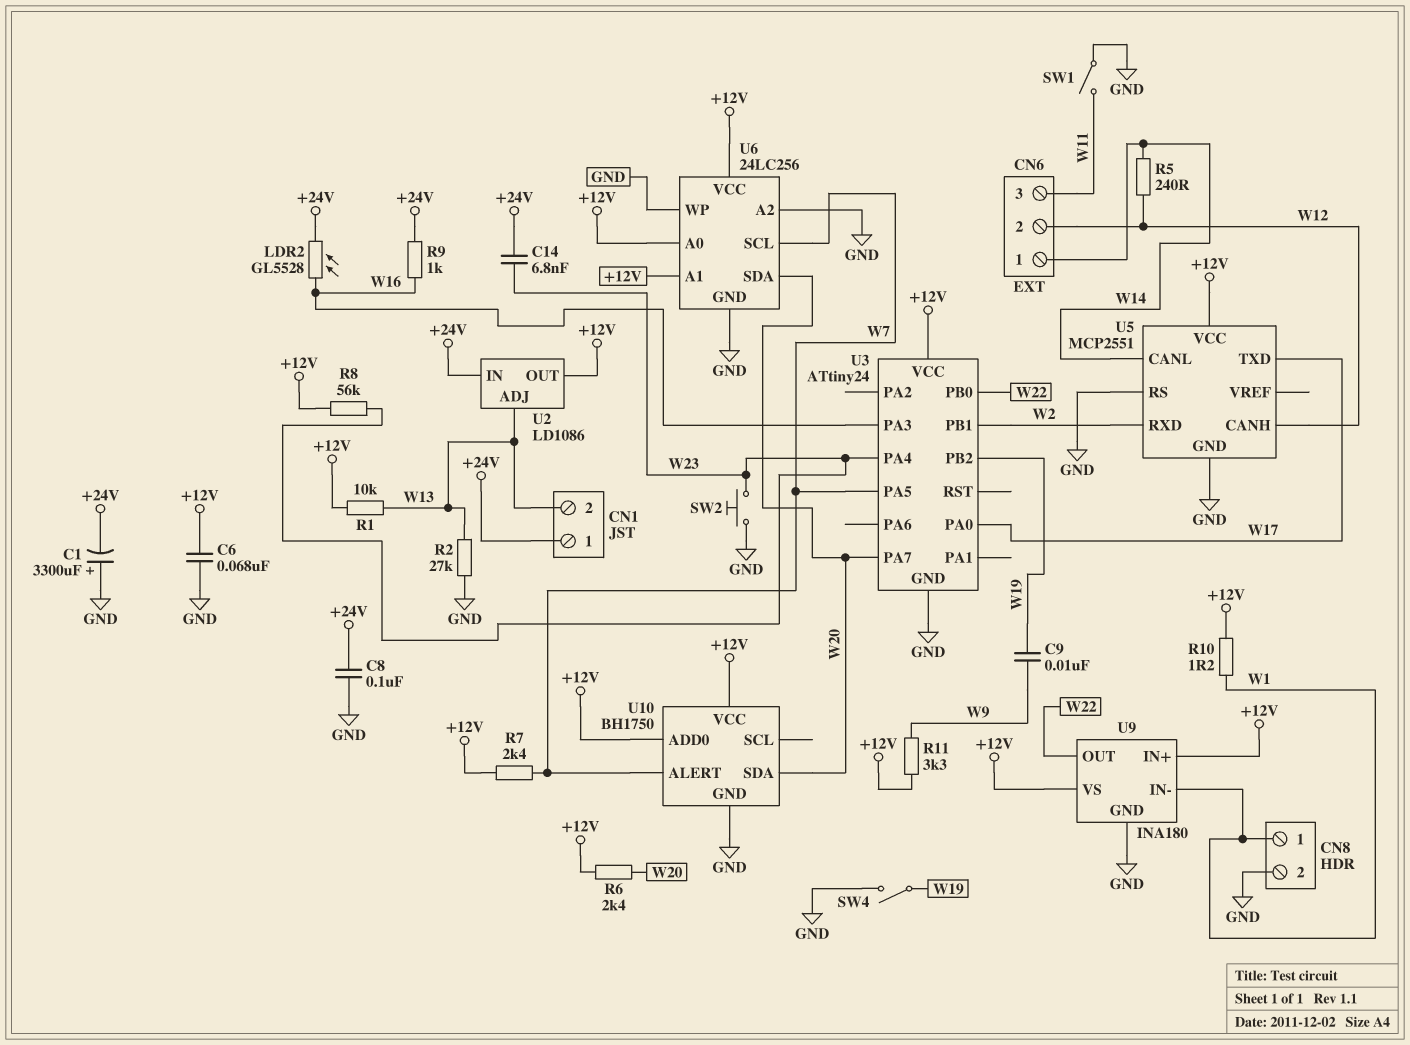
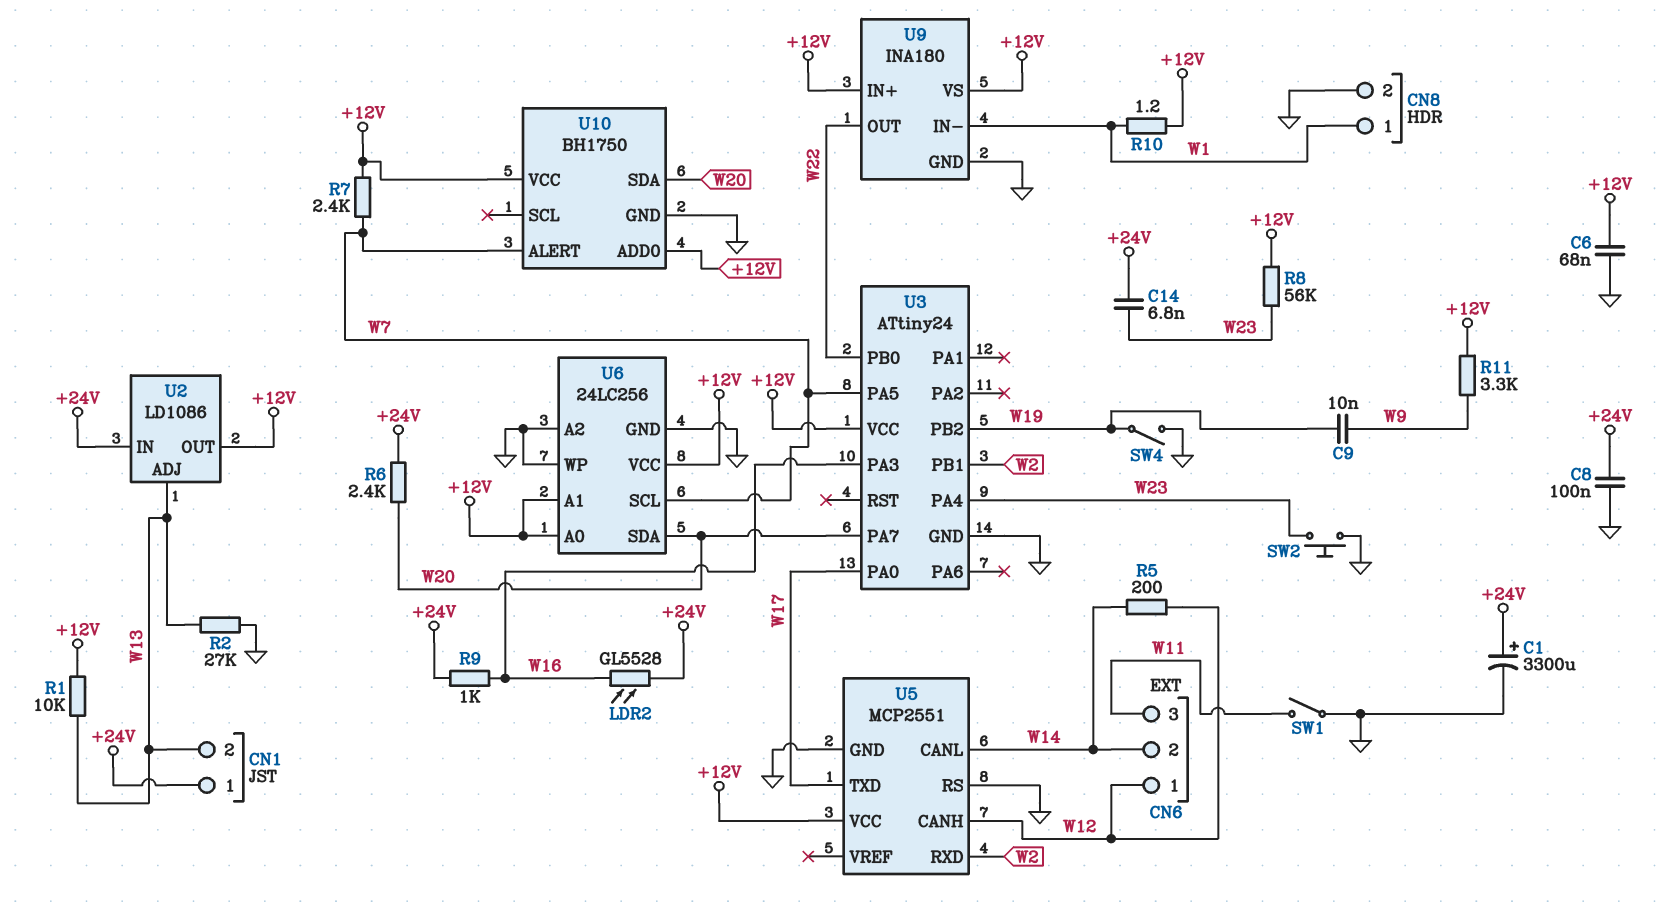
C1: 3300uF (plus GND, minus +24V) -> 3300uF (plus +24V, minus GND)
CN6 pin 1: W14 -> W12
CN6 pin 2: W12 -> W14
R5: 240 (W12, W14) -> 200 (W12, W14)
R6: 2.4k (+12V, W20) -> 2.4k (+24V, W20)

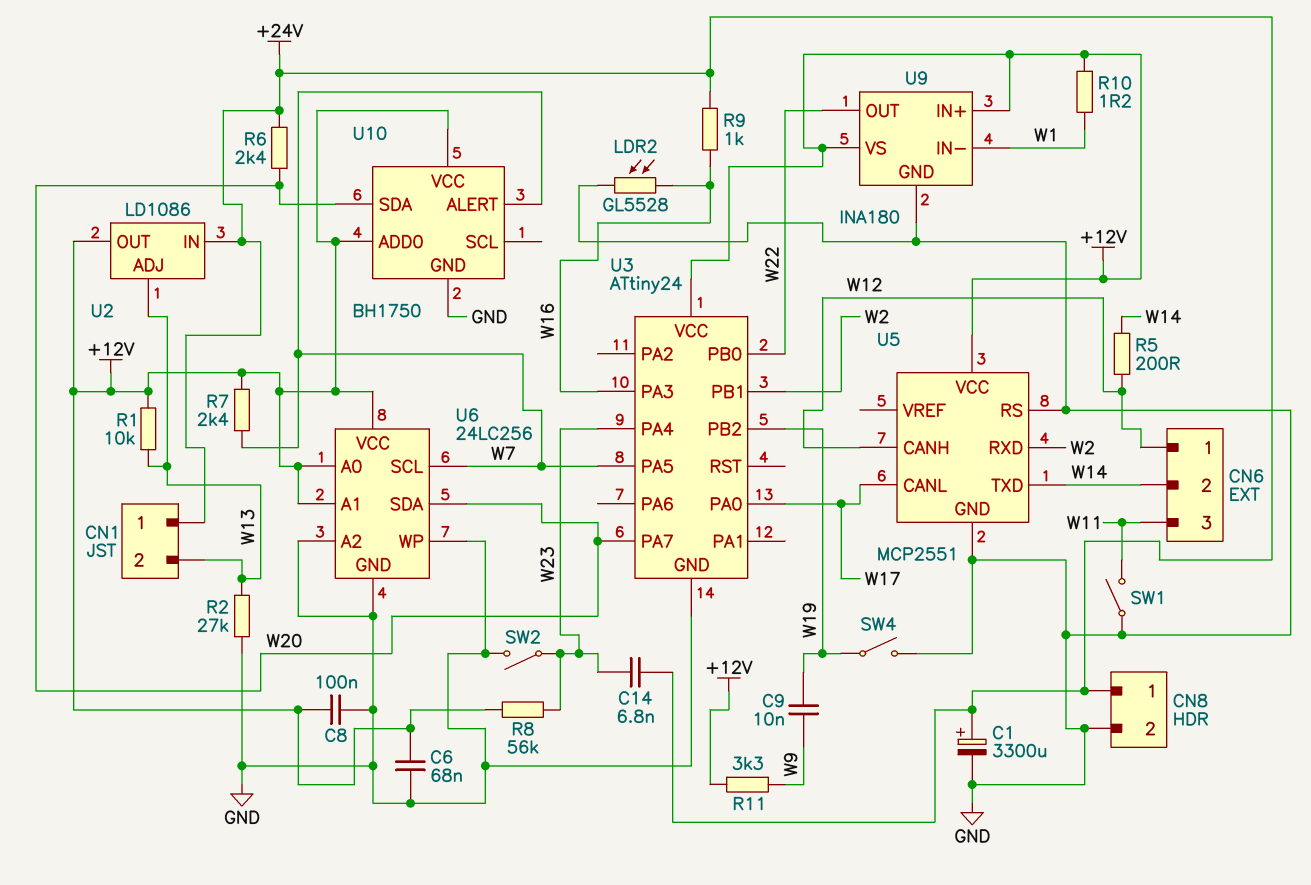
C8: 100nF (+24V, GND) -> 100nF (+12V, GND)
CN8 pin 1: W1 -> +24V
LDR2: GL5528 (+24V, W16) -> GL5528 (GND, W16)
SW2: button (GND, W23) -> switch (GND, W23)
U5 pin CANL: W14 -> W17
U5 pin TXD: W17 -> W14

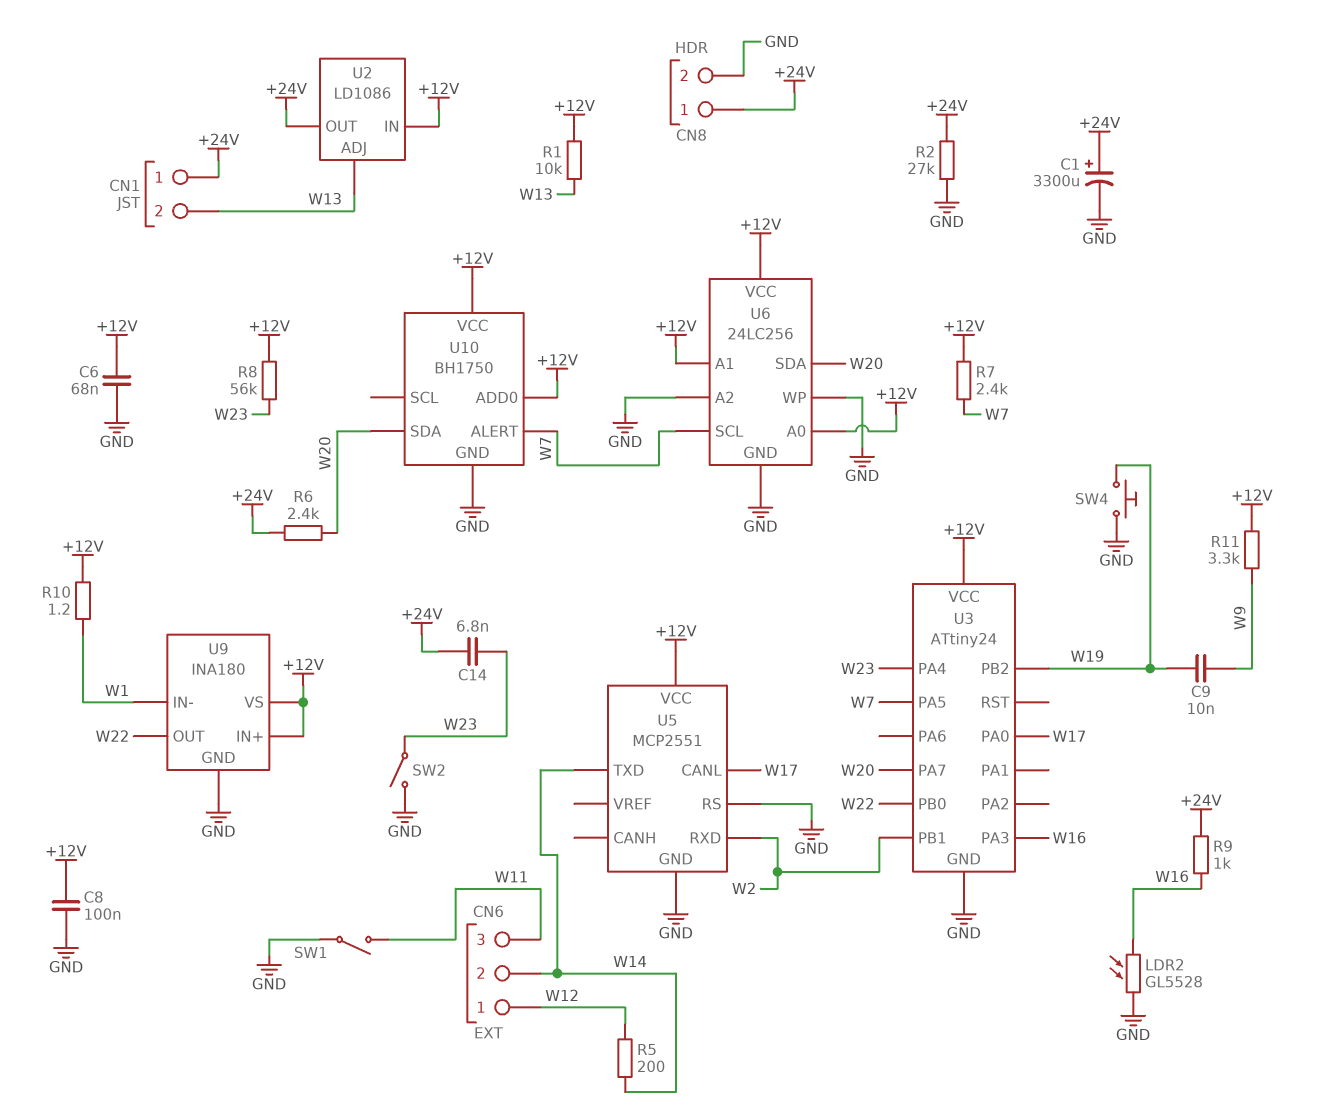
R2: 27k (GND, W13) -> 27k (+24V, GND)
SW4: switch (GND, W19) -> button (GND, W19)
U2 pin IN: +24V -> +12V
U2 pin OUT: +12V -> +24V
U5 pin CANH: W12 -> none

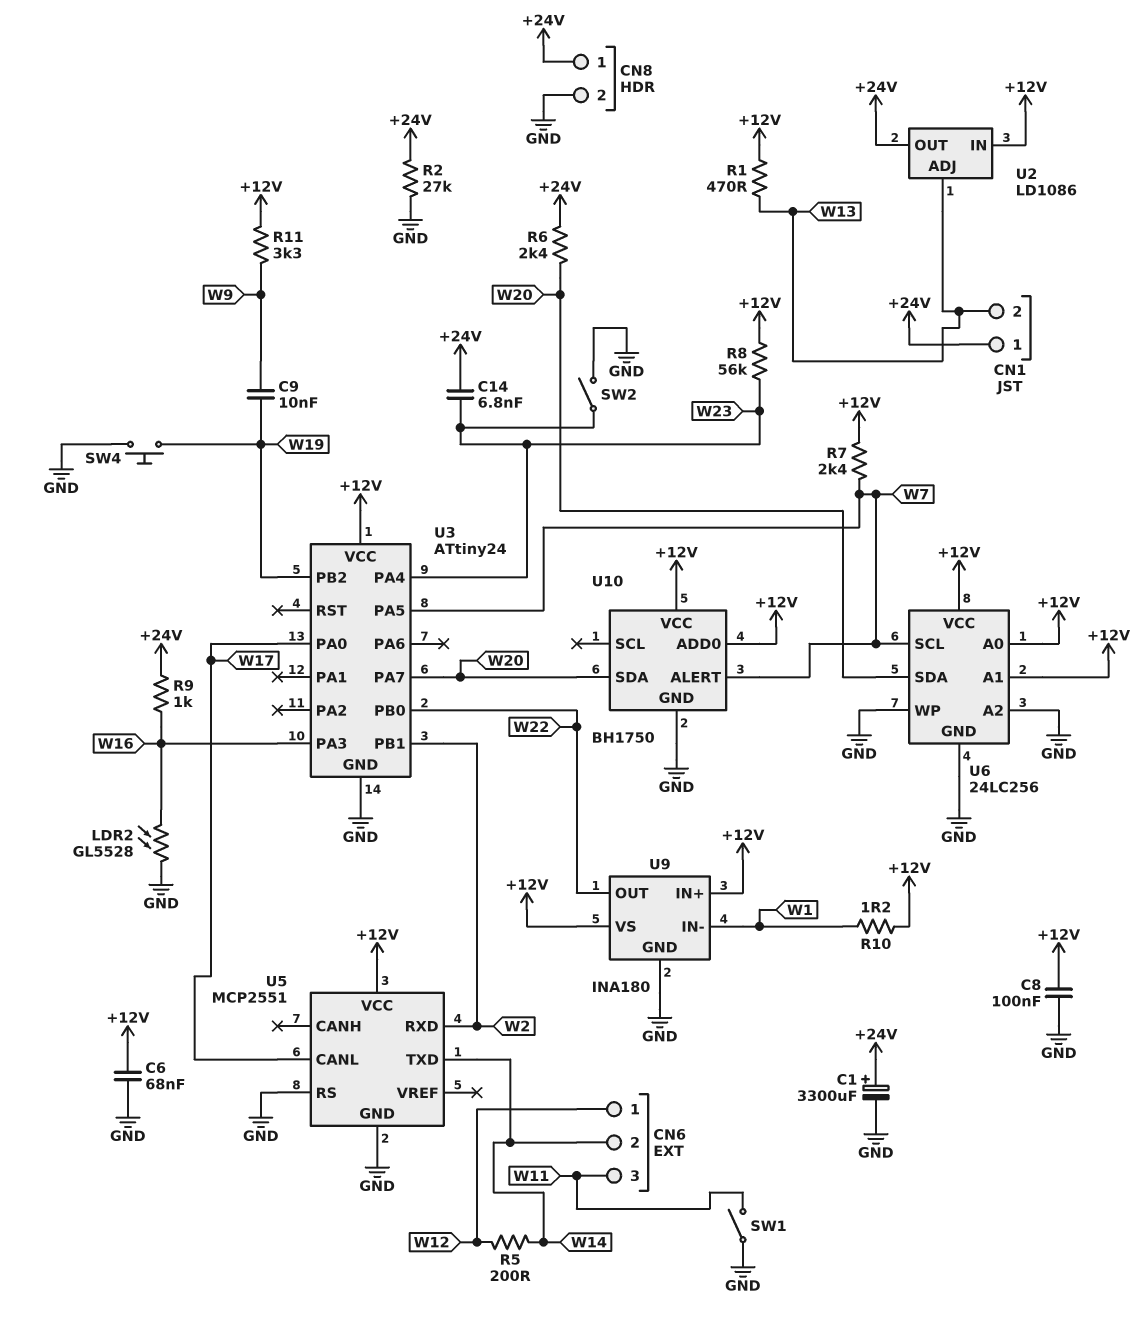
R1: 10k (+12V, W13) -> 470 (+12V, W13)

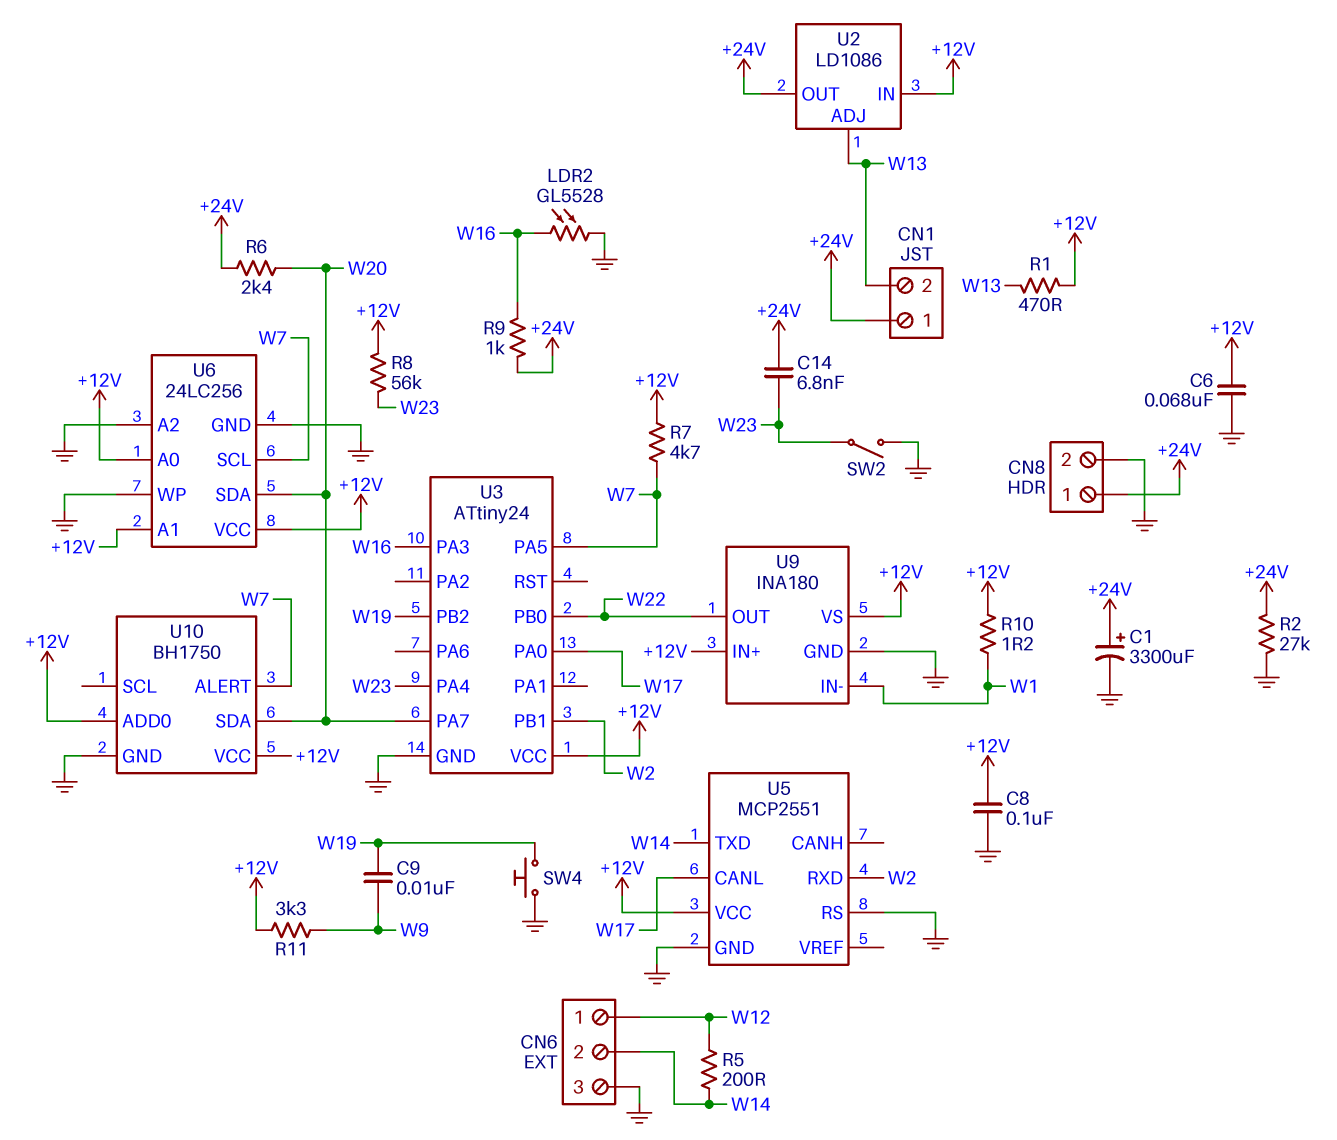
CN6 pin 3: W11 -> GND
R7: 2.4k (+12V, W7) -> 4.7k (+12V, W7)
SW1: switch (GND, W11) -> none

